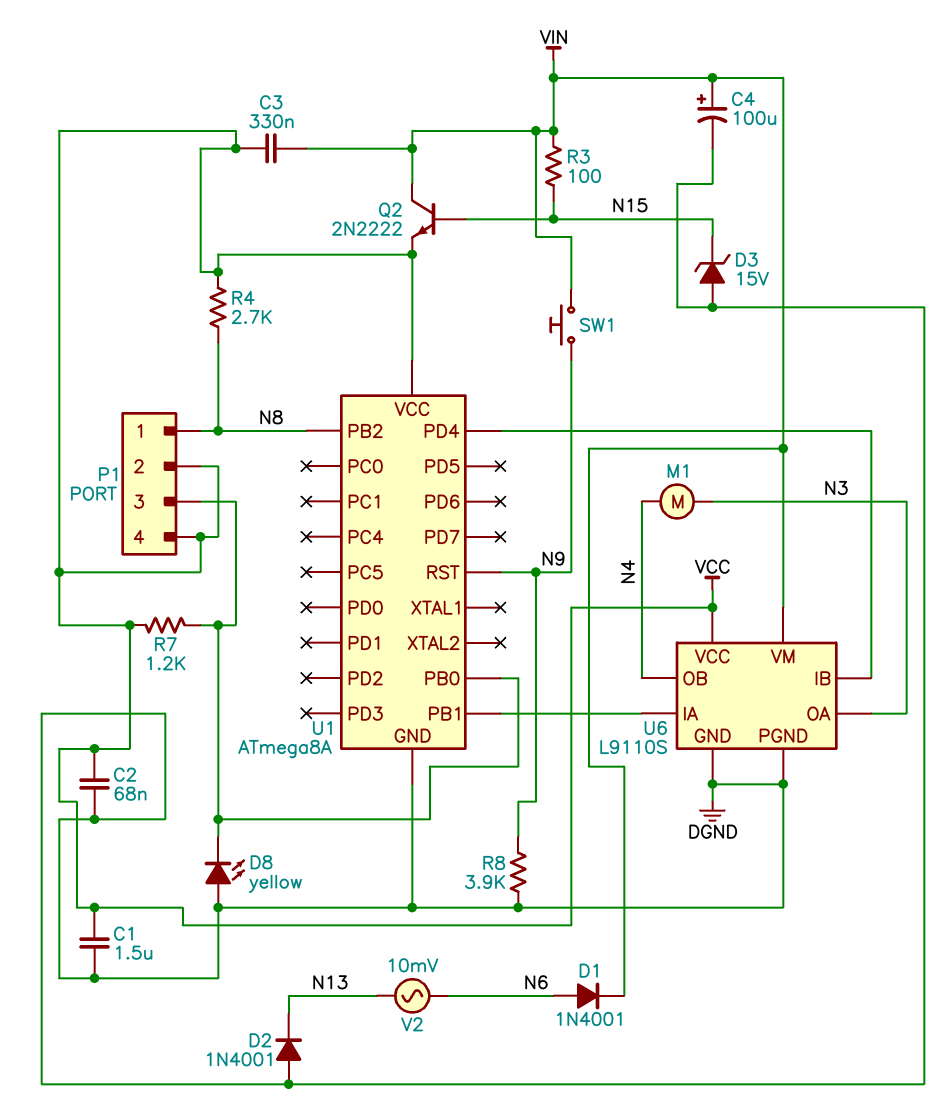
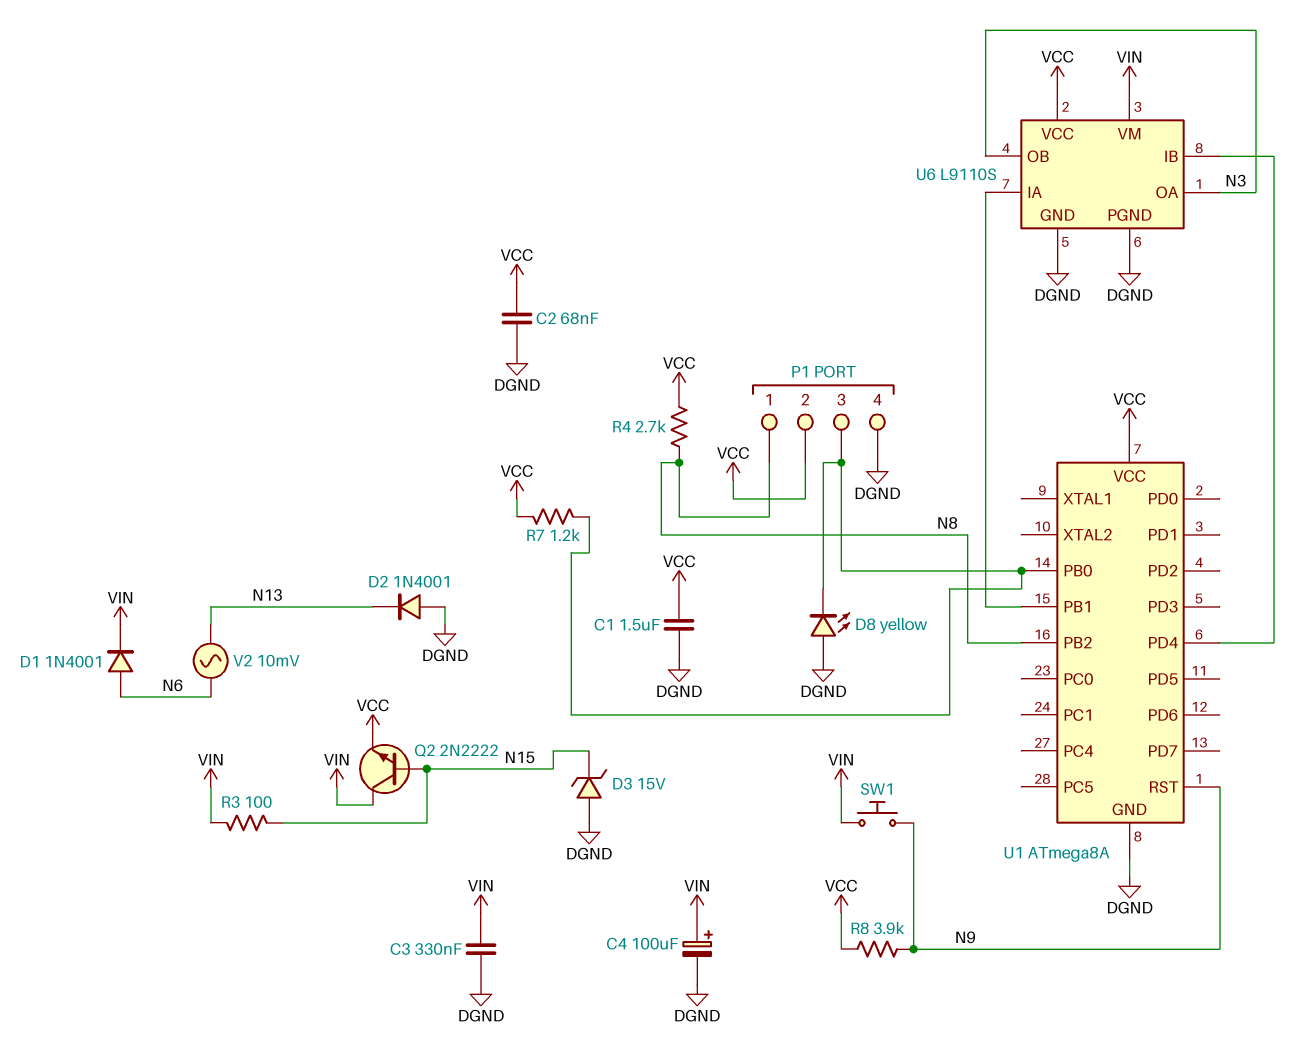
C3: 330nF (VCC, VIN) -> 330nF (DGND, VIN)
M1: motor (N3, N4) -> none
P1 pin 4: VCC -> DGND
R8: 3.9k (DGND, N9) -> 3.9k (N9, VCC)
U6 pin OB: N4 -> N3

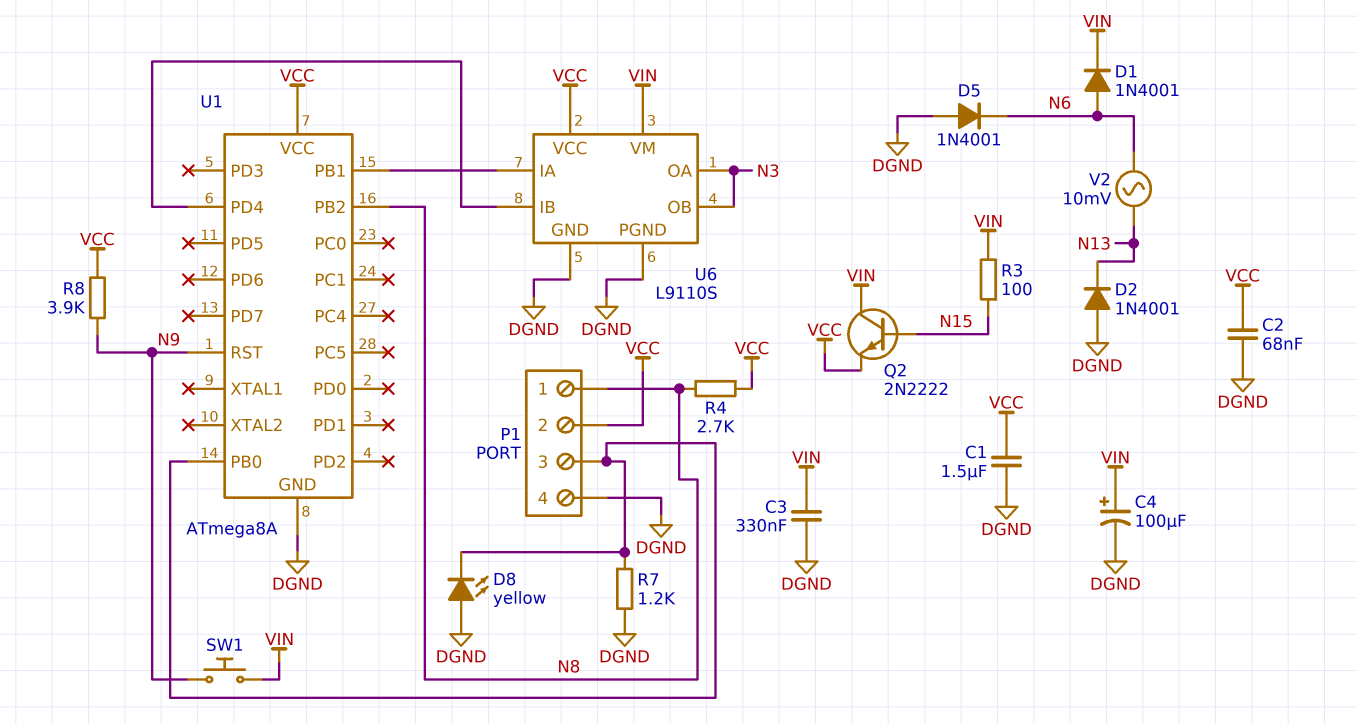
D3: zener 15V (A DGND, K N15) -> none
D5: none -> diode 1N4001 (A DGND, K N6)
R7: 1.2k (P1/3, VCC) -> 1.2k (DGND, P1/3)

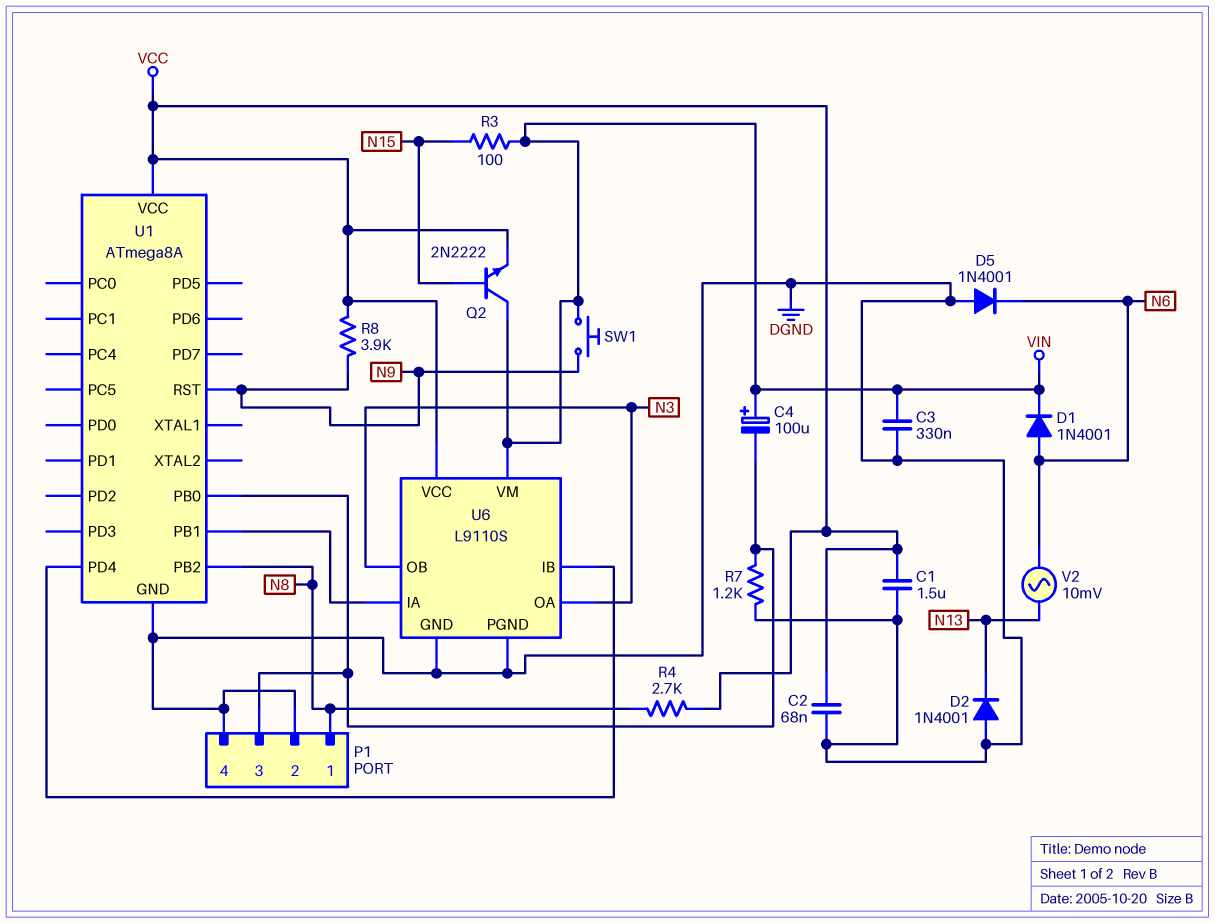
C4: 100uF (plus VIN, minus DGND) -> 100uF (plus VIN, minus P1/3)
D8: LED yellow (A DGND, K P1/3) -> none
P1 pin 2: VCC -> DGND

